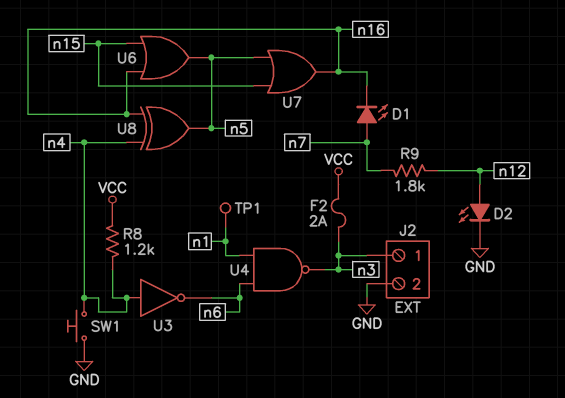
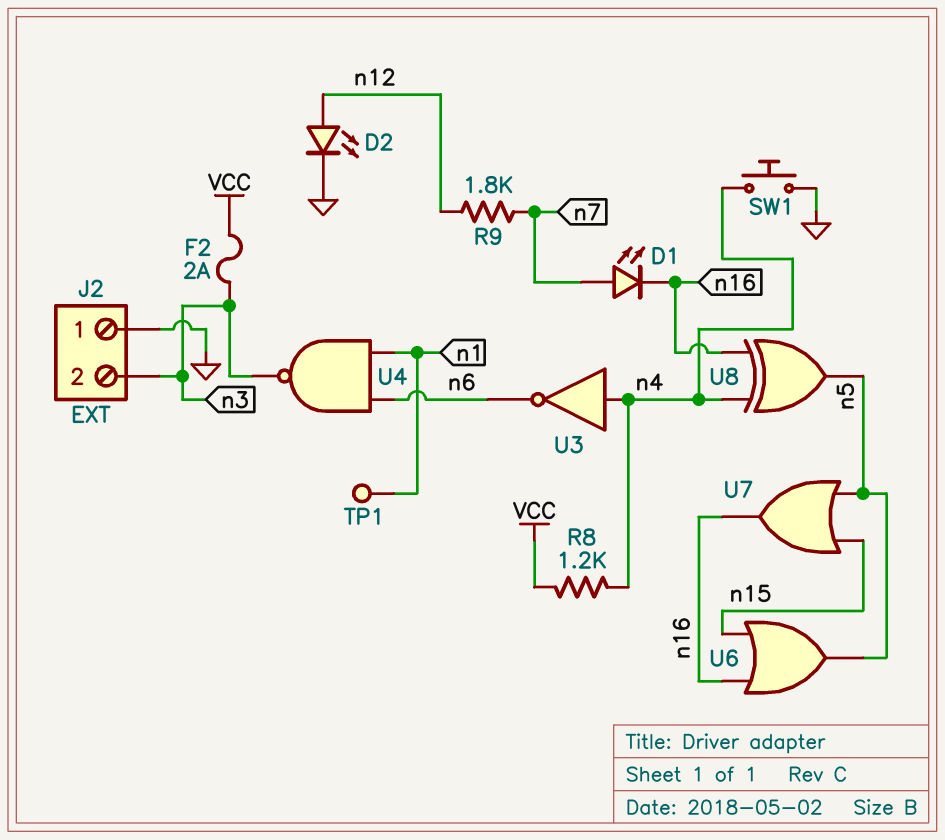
J2 pin 1: n3 -> GND
J2 pin 2: GND -> n3

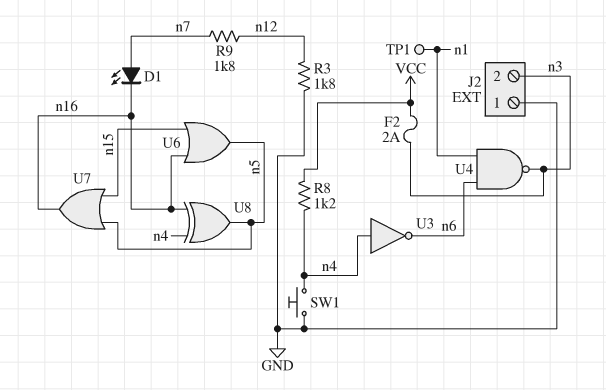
D2: LED (A n12, K GND) -> none
R3: none -> 1.8k (GND, n12)

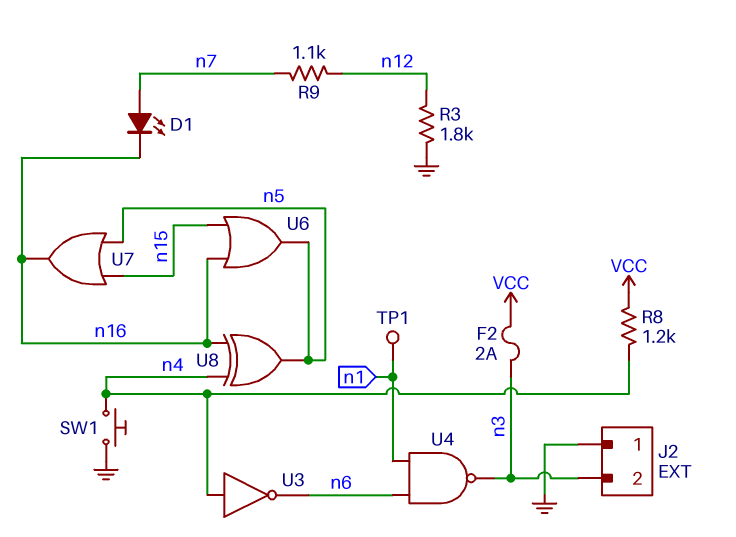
R9: 1.8k (n7, n12) -> 1.1k (n7, n12)

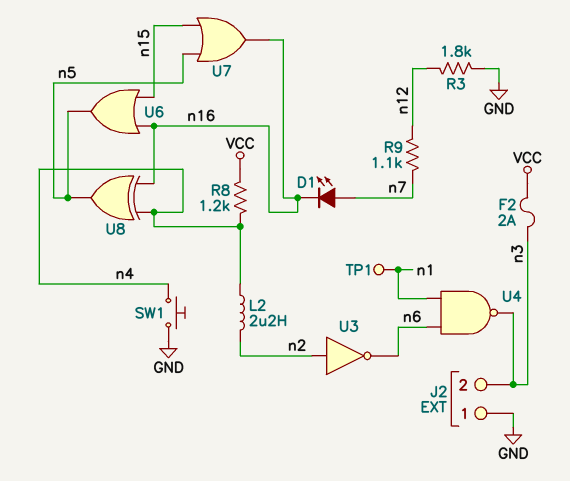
L2: none -> 2.2uH (n2, n4)
U3: NOT (in n4, out n6) -> NOT (in n2, out n6)

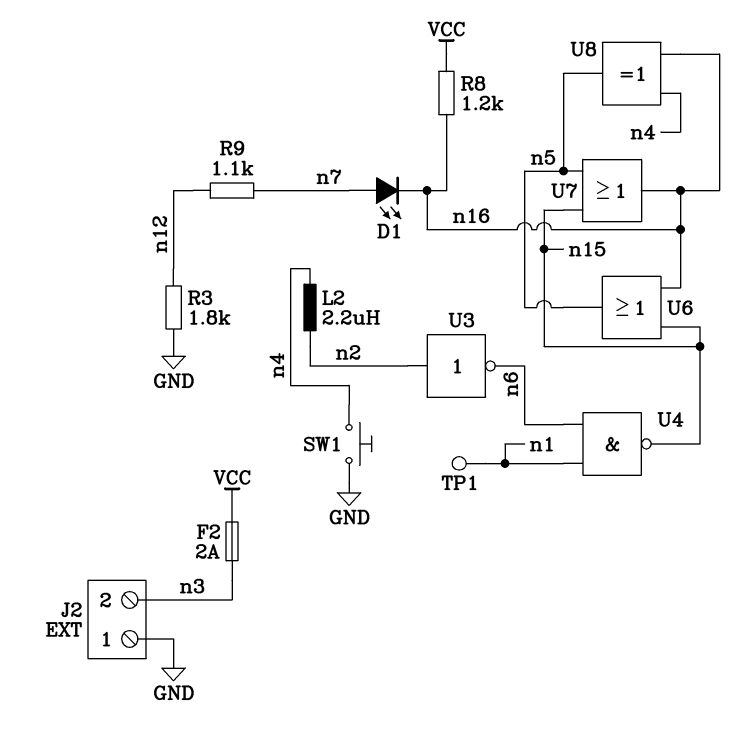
R8: 1.2k (VCC, n4) -> 1.2k (VCC, n16)
U4: NAND (in n1, in n6, out n3) -> NAND (in n1, in n6, out n15)

